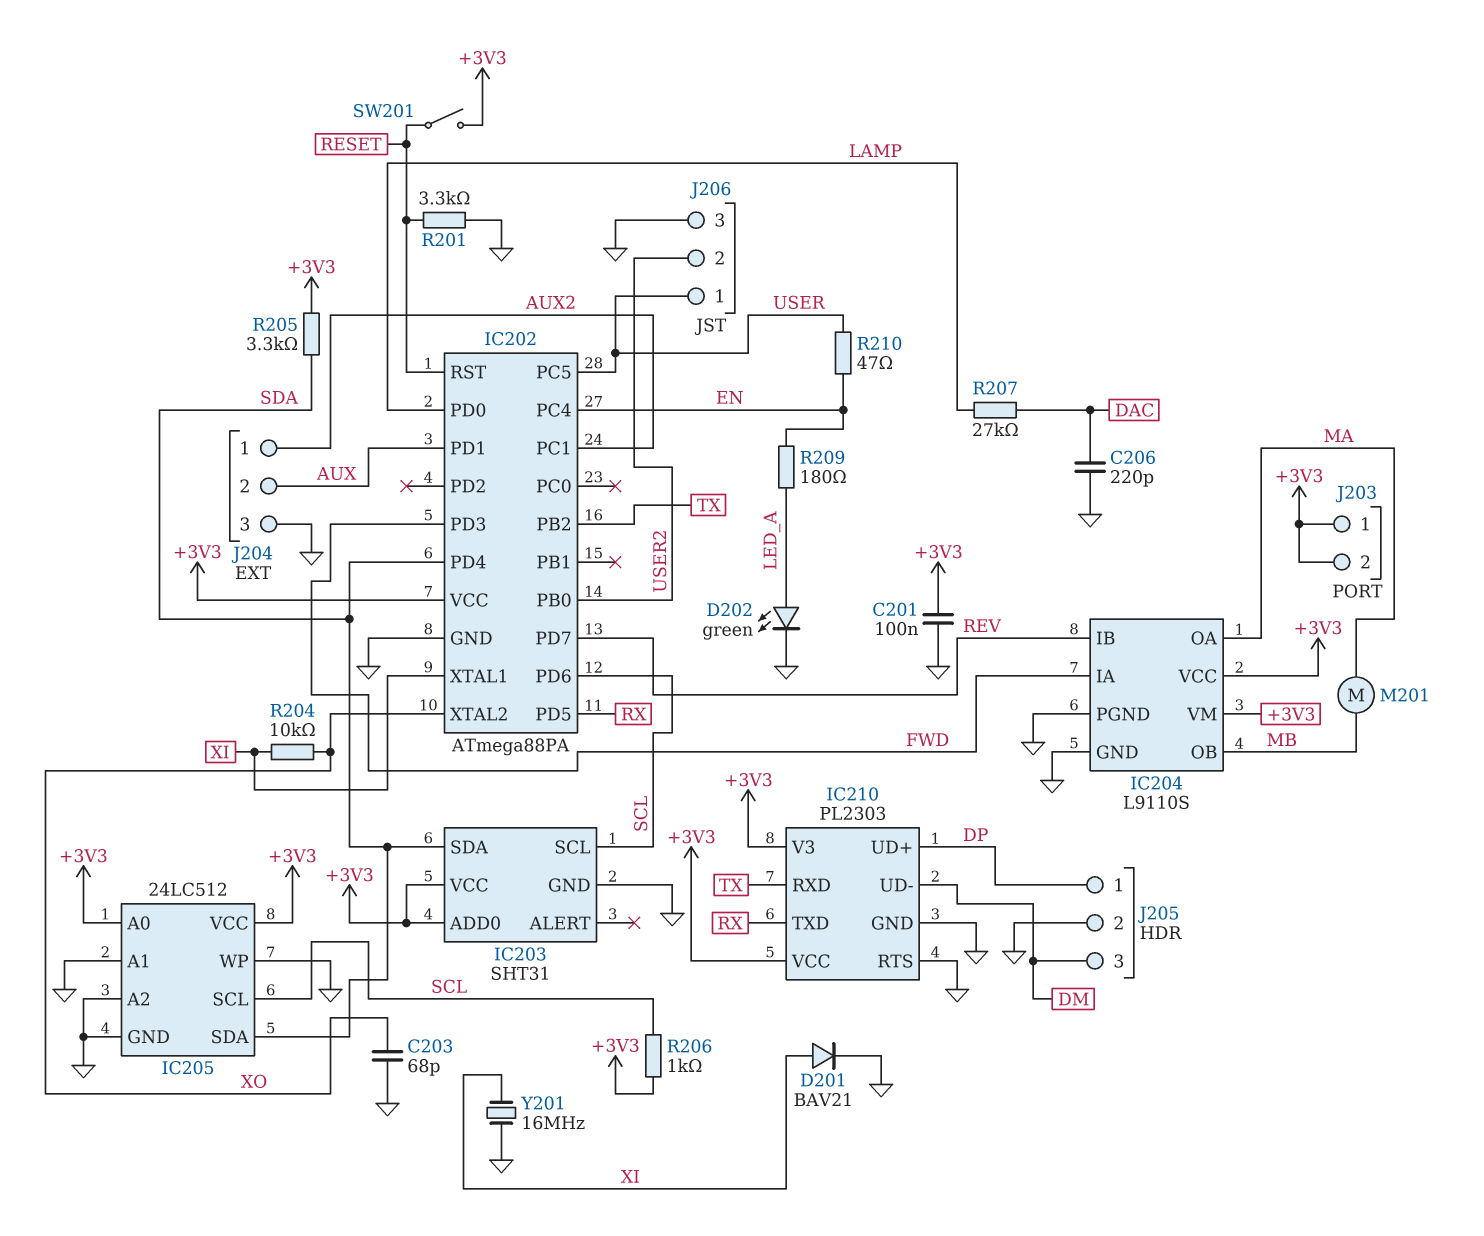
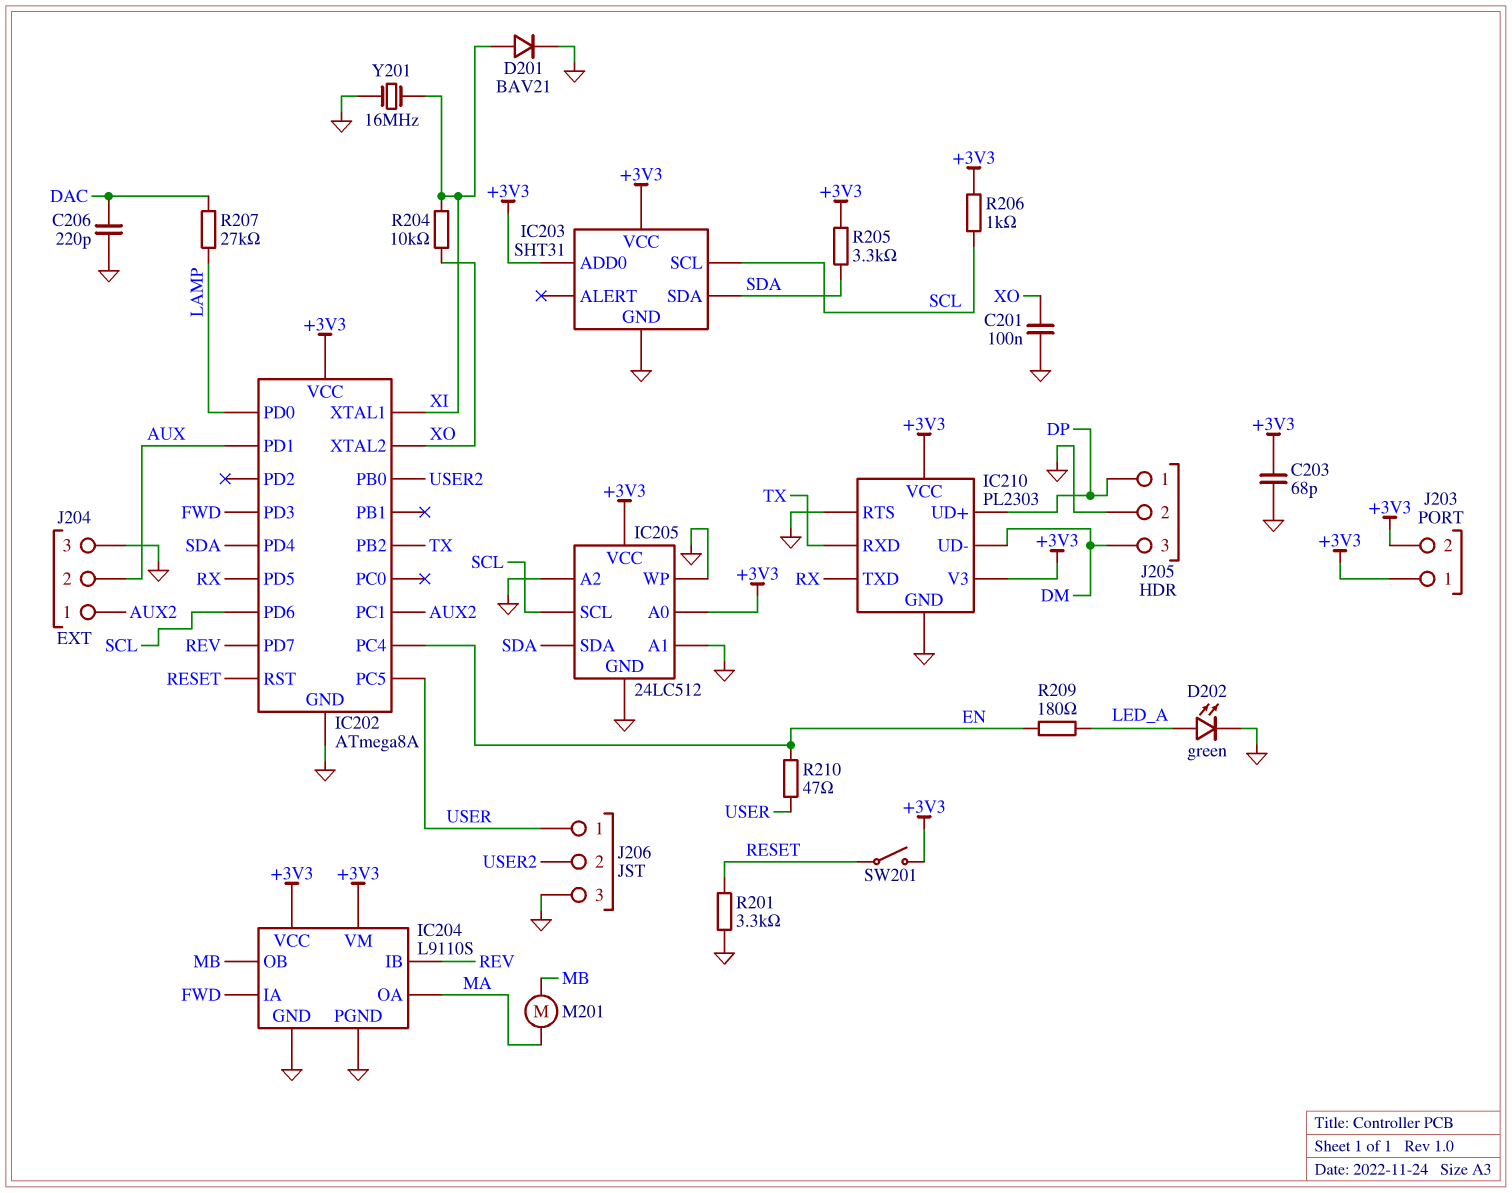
C201: 100nF (+3V3, GND) -> 100nF (GND, XO)
C203: 68pF (GND, XO) -> 68pF (+3V3, GND)
IC202: ATmega88PA -> ATmega8A

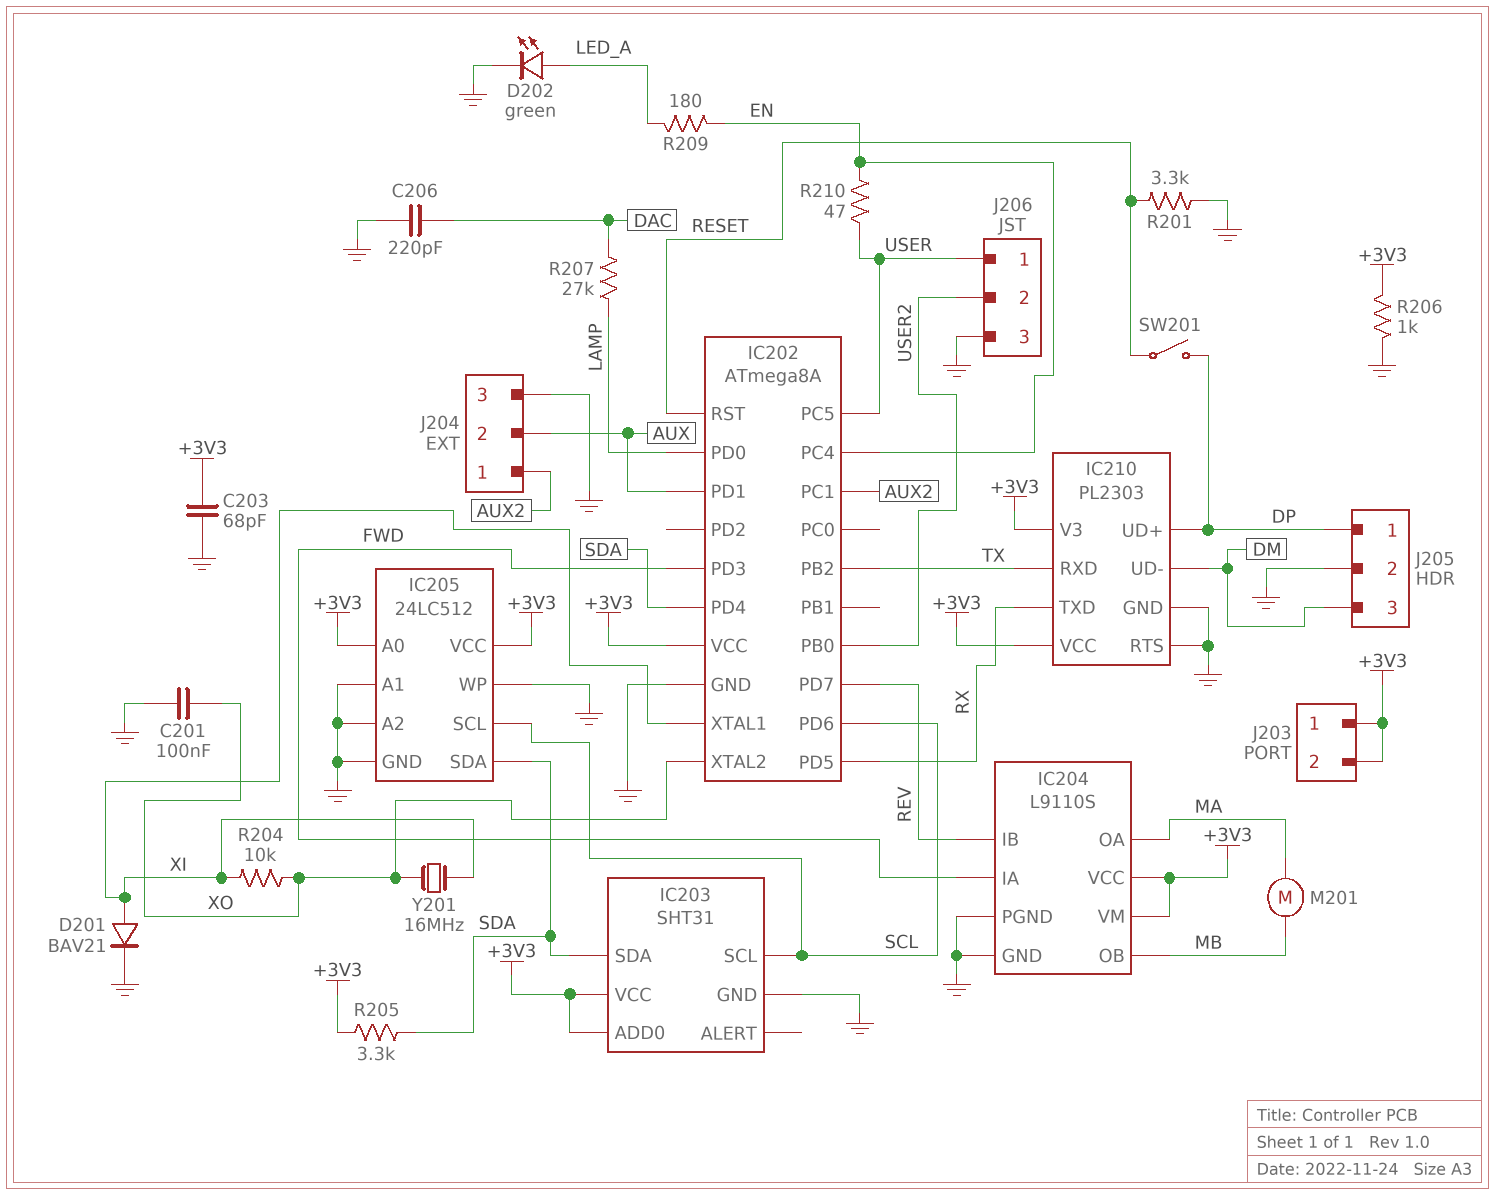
R206: 1k (+3V3, SCL) -> 1k (+3V3, GND)
SW201: switch (+3V3, RESET) -> switch (DP, RESET)
Y201: 16MHz (GND, XI) -> 16MHz (XI, XO)

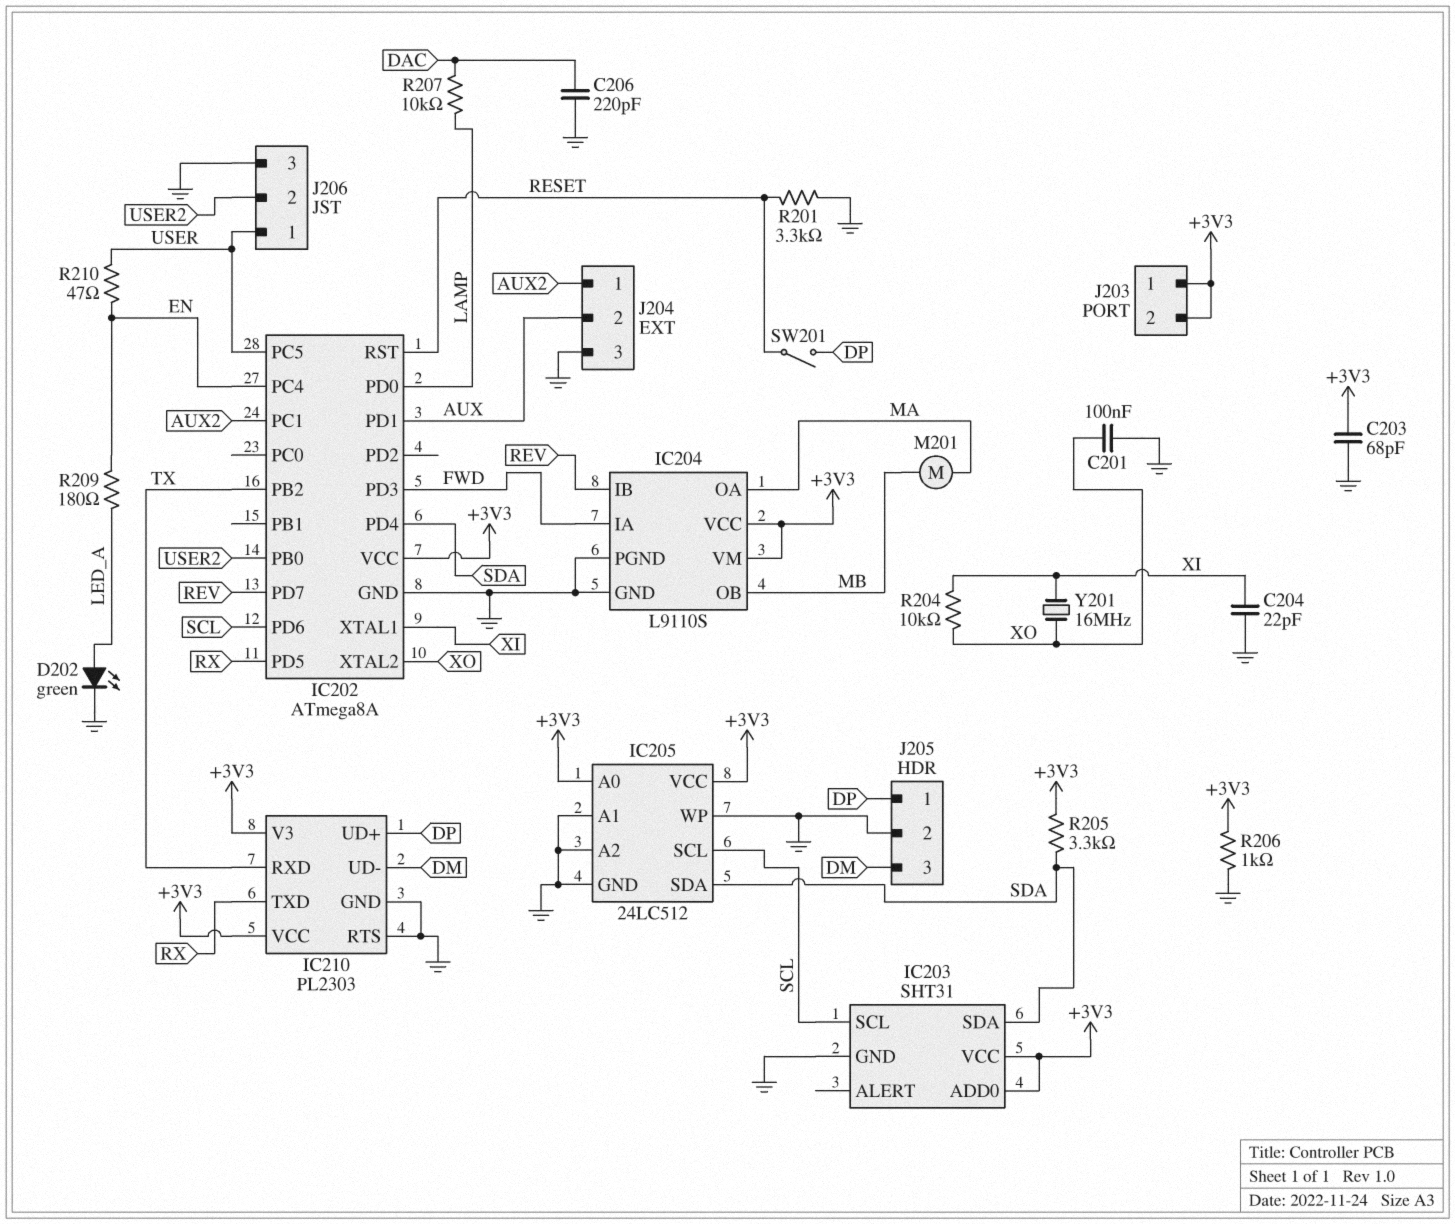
C204: none -> 22pF (GND, XI)
D201: diode BAV21 (A XI, K GND) -> none
R207: 27k (DAC, LAMP) -> 10k (DAC, LAMP)

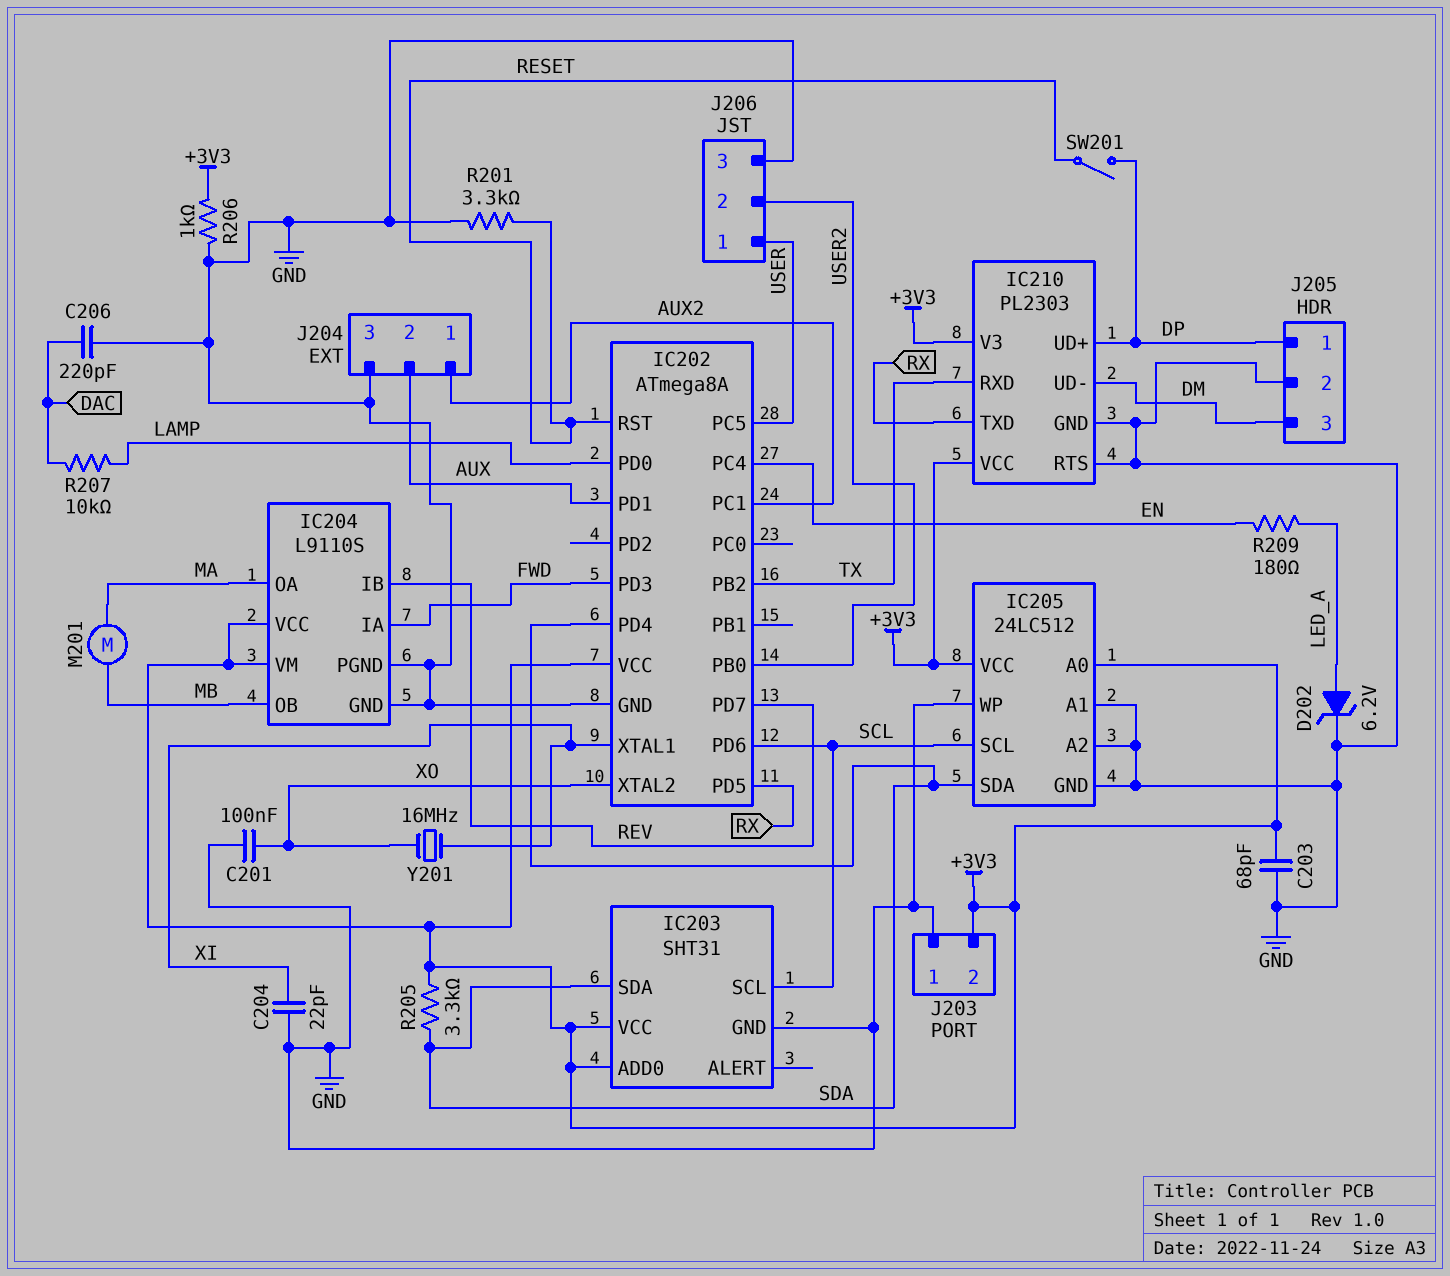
D202: LED green (A LED_A, K GND) -> zener 6.2V (A LED_A, K GND)
J203 pin 1: +3V3 -> GND
R204: 10k (XI, XO) -> none
R210: 47 (EN, USER) -> none

